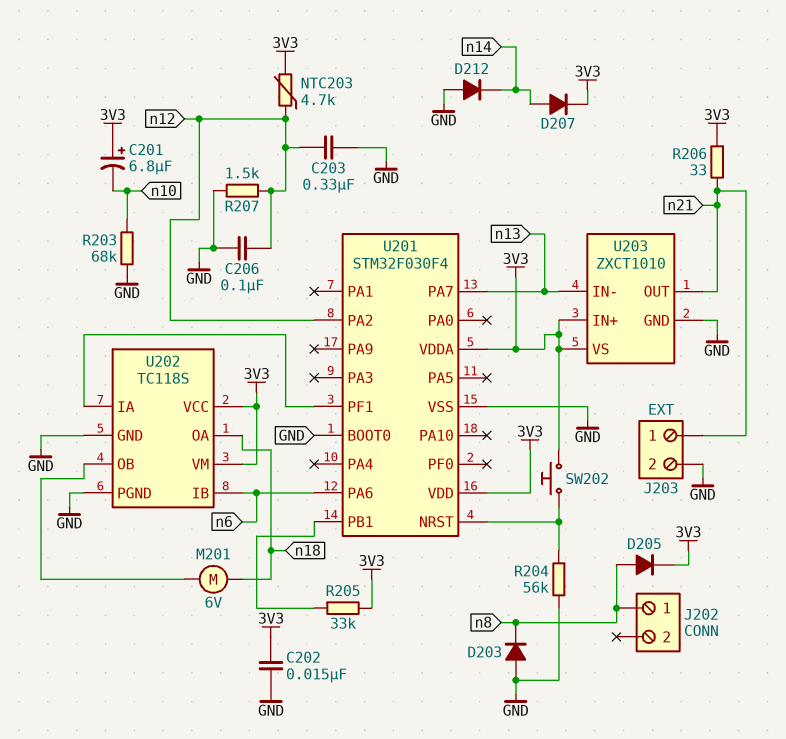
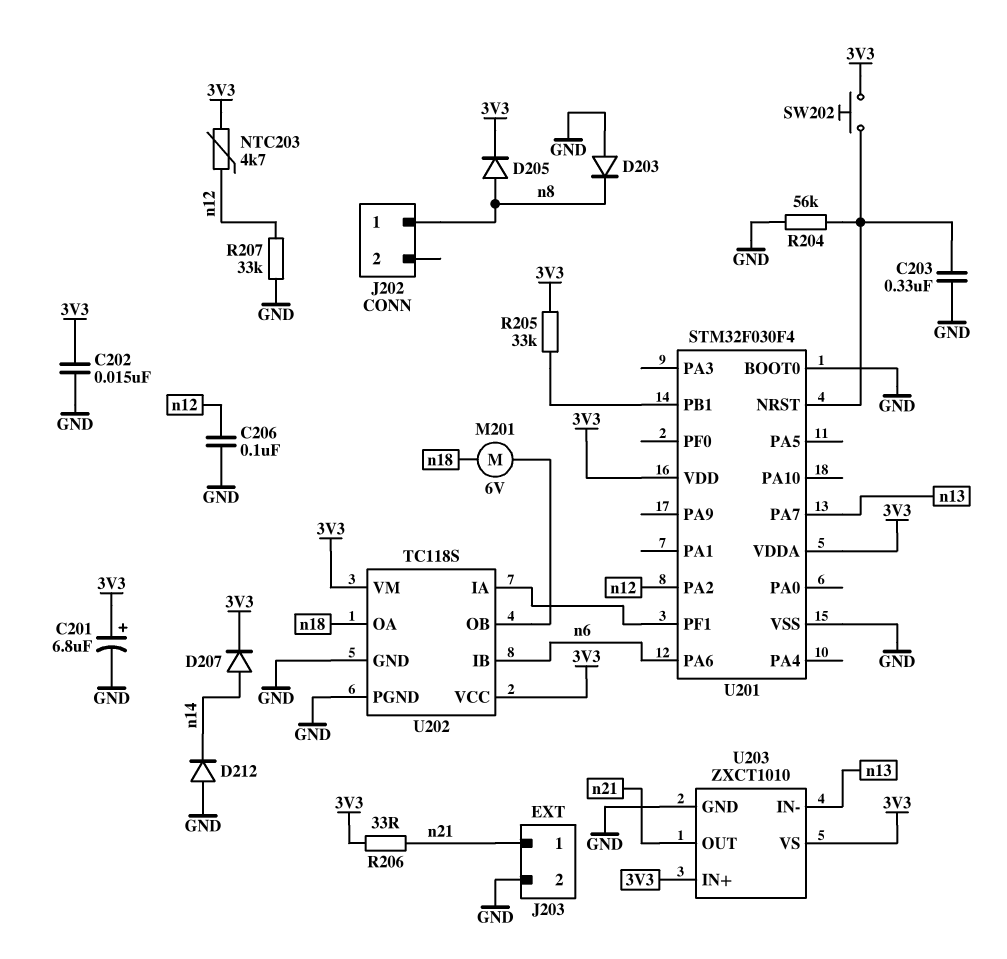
C201: 6.8uF (plus 3V3, minus n10) -> 6.8uF (plus 3V3, minus GND)
C203: 330nF (GND, n12) -> 330nF (GND, U201/NRST)
R203: 68k (GND, n10) -> none
R207: 1.5k (GND, n12) -> 33k (GND, n12)

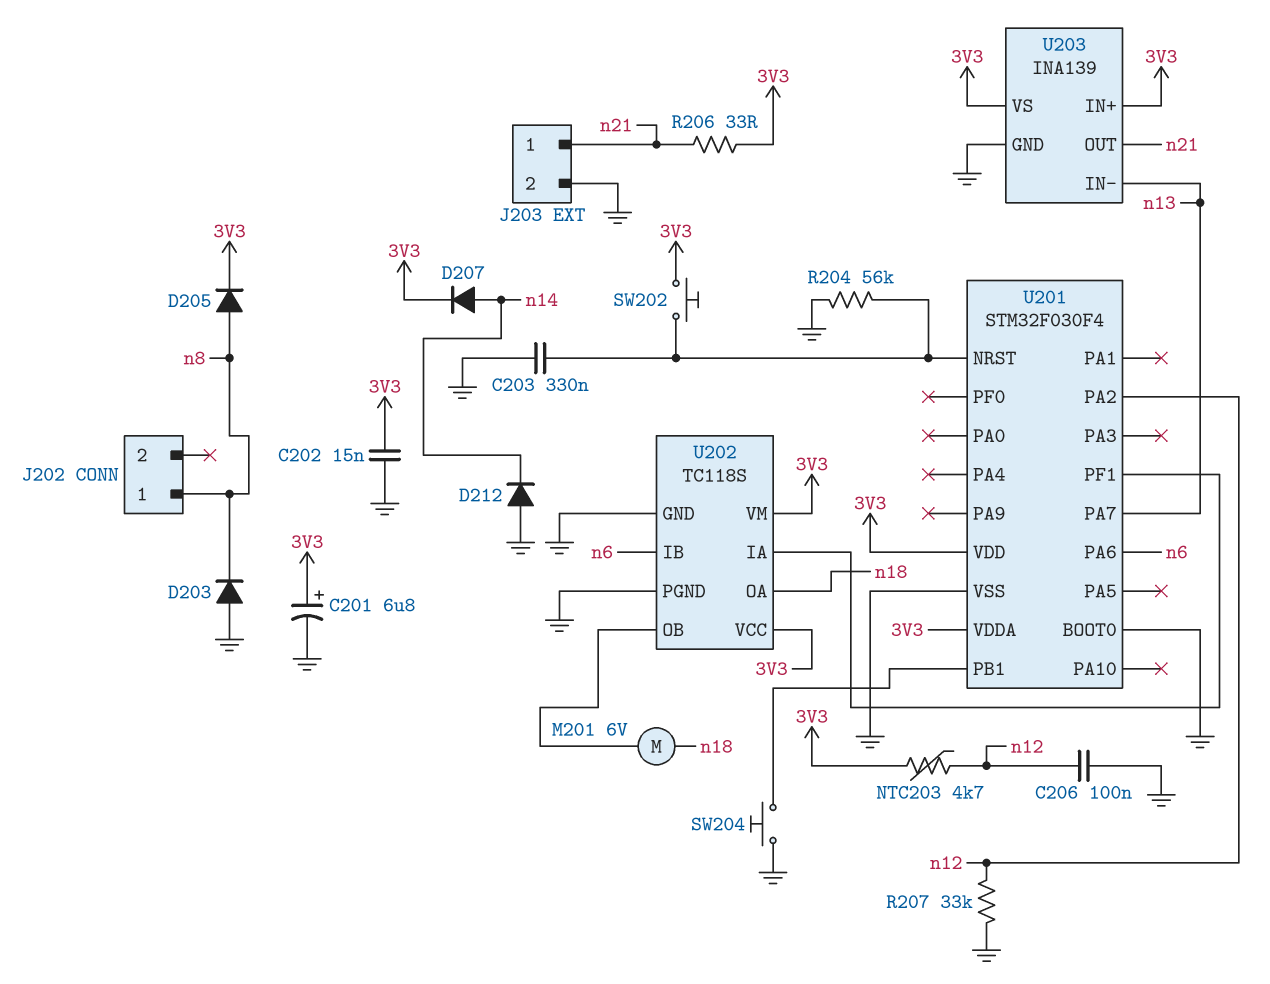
R205: 33k (3V3, U201/PB1) -> none
SW204: none -> button (GND, U201/PB1)
U203: ZXCT1010 -> INA139

